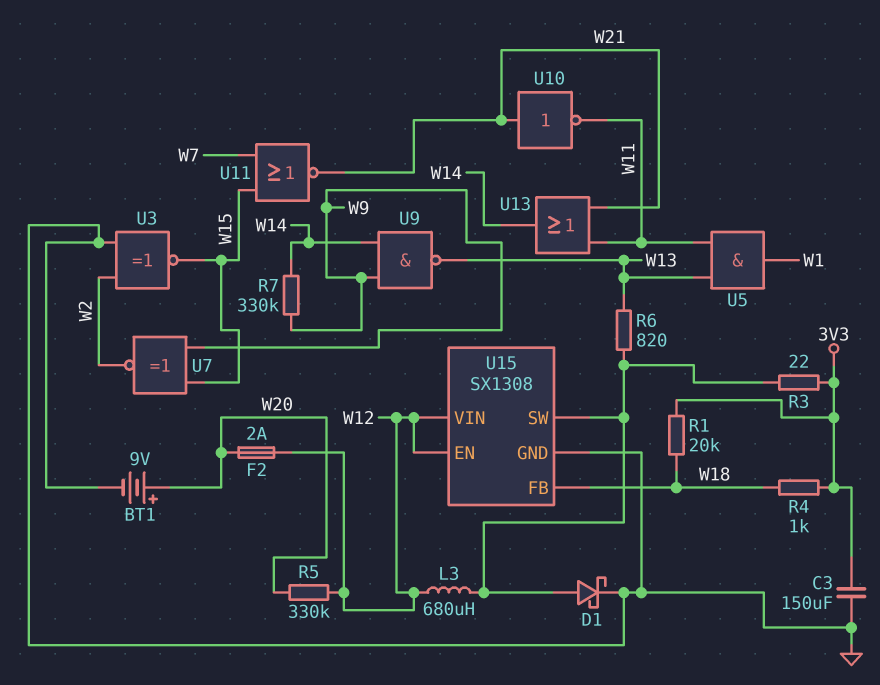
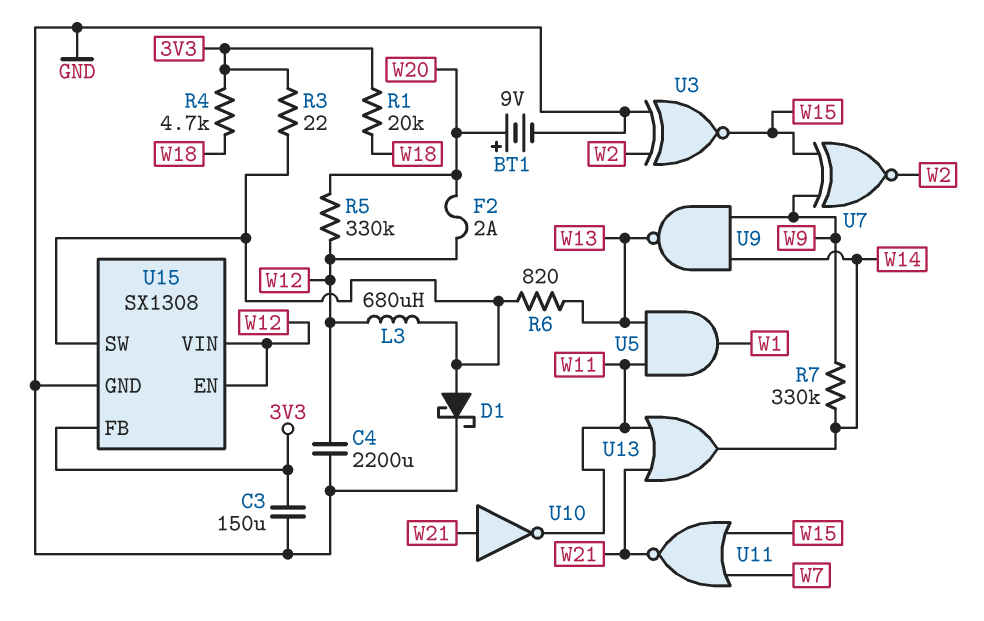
C4: none -> 2200uF (GND, W12)
R4: 1k (3V3, W18) -> 4.7k (3V3, W18)
U15 pin FB: W18 -> 3V3

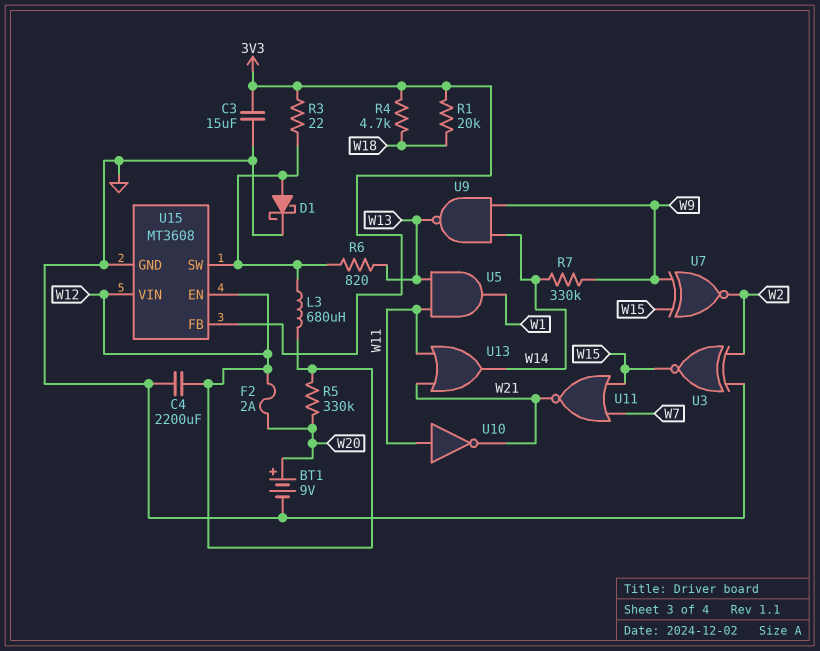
C3: 150uF (3V3, GND) -> 15uF (3V3, GND)
U10: NOT (in W21, out W11) -> NOT (in W11, out W21)
U15: SX1308 -> MT3608

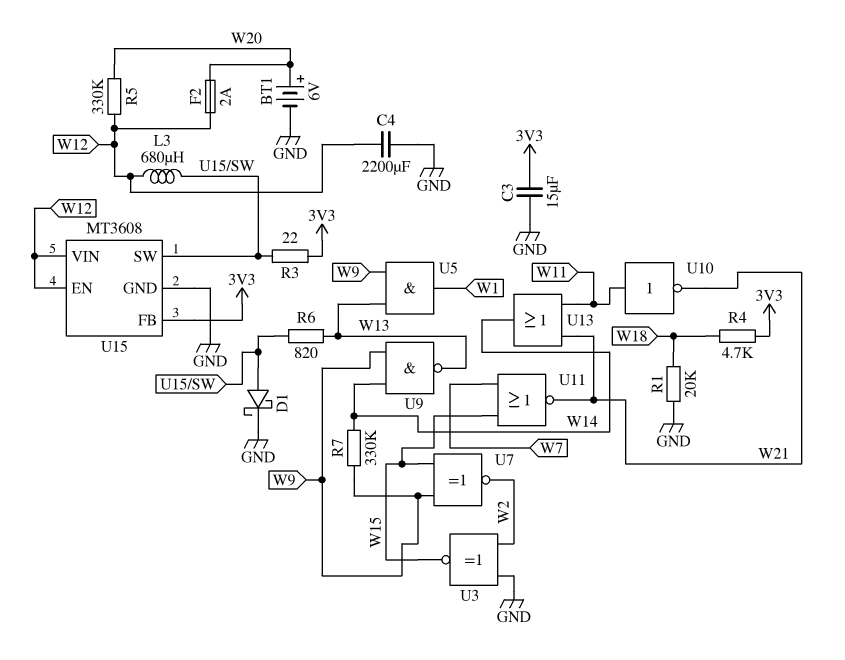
BT1: 9V (plus W20, minus GND) -> 6V (plus W20, minus GND)
R1: 20k (3V3, W18) -> 20k (GND, W18)
U5: AND (in W11, in W13, out W1) -> AND (in W9, in W13, out W1)

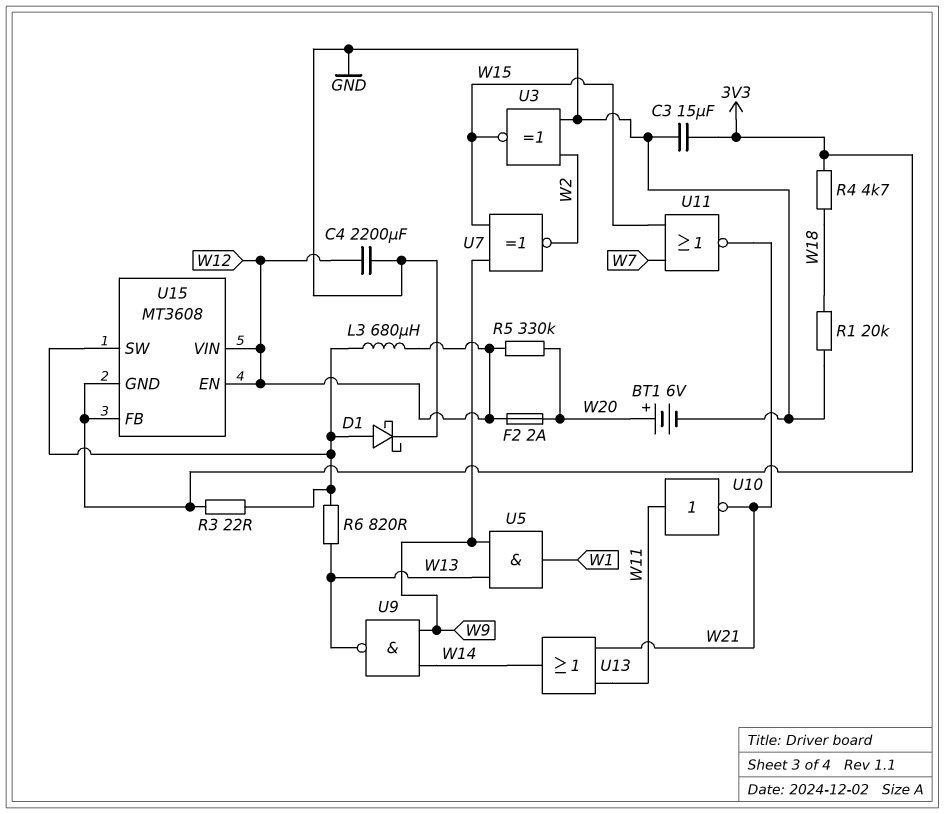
R7: 330k (W9, W14) -> none
U15 pin GND: GND -> 3V3

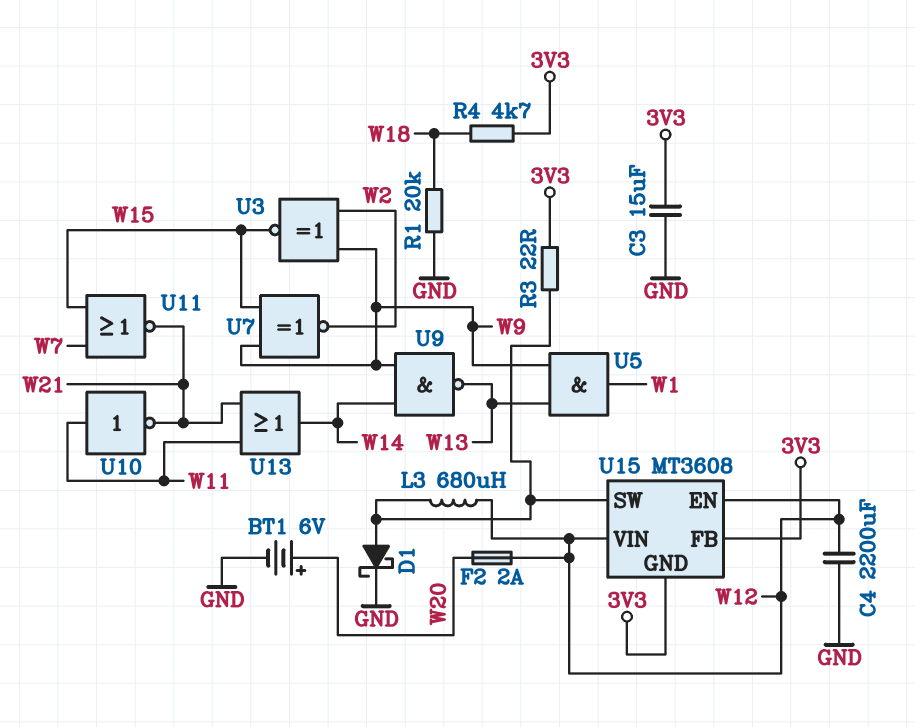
R5: 330k (W12, W20) -> none
R6: 820 (U15/SW, W13) -> none
U3: XNOR (in GND, in W2, out W15) -> XNOR (in W2, in W9, out W15)

